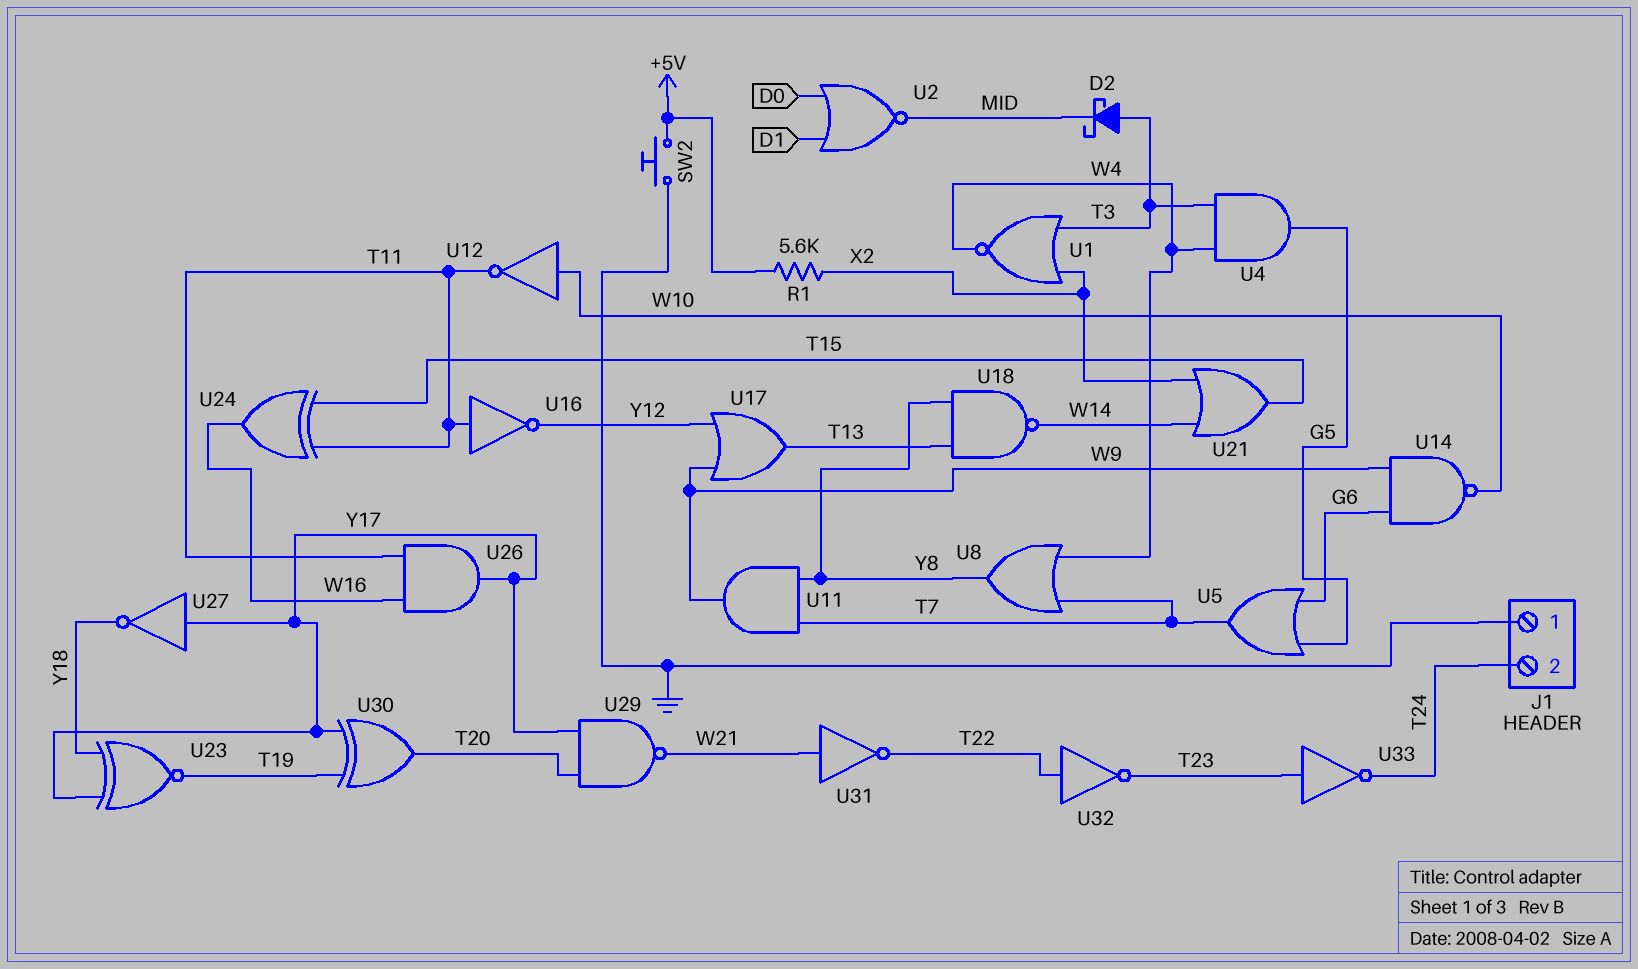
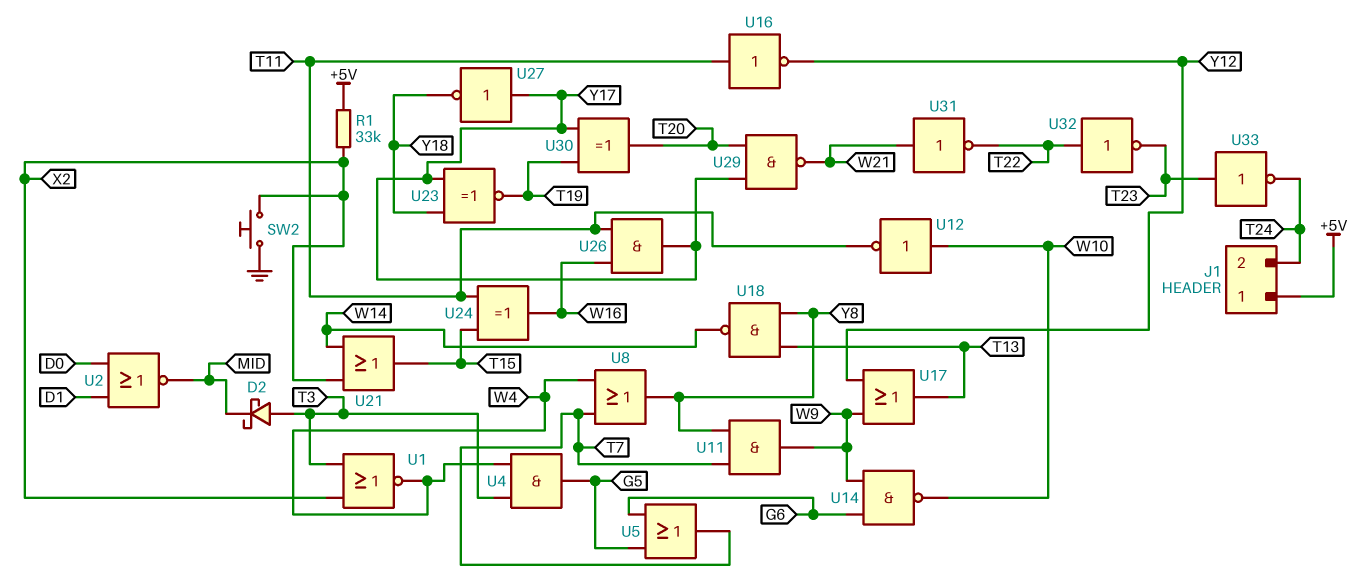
J1 pin 1: GND -> +5V
R1: 5.6k (+5V, X2) -> 33k (+5V, X2)
SW2: button (+5V, GND) -> button (GND, X2)

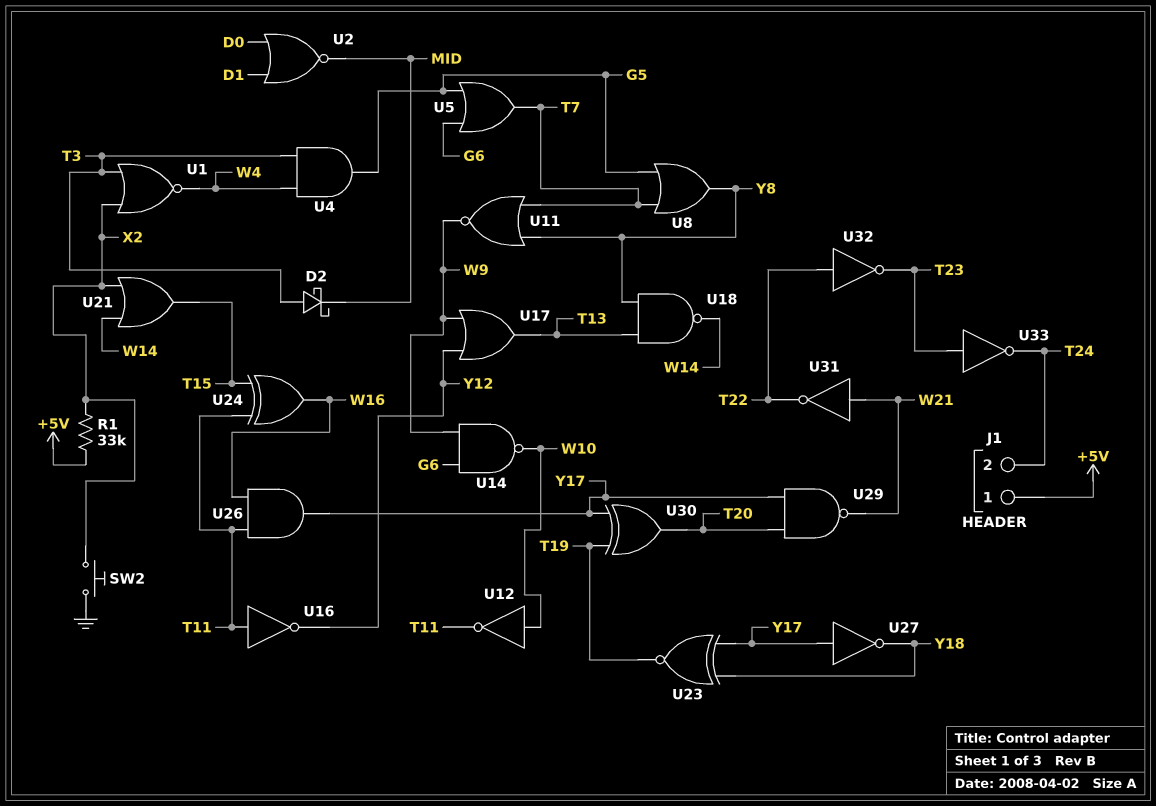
U8: OR (in T7, in W4, out Y8) -> OR (in G5, in T7, out Y8)
U11: AND (in T7, in Y8, out W9) -> NOR (in T7, in Y8, out W9)

